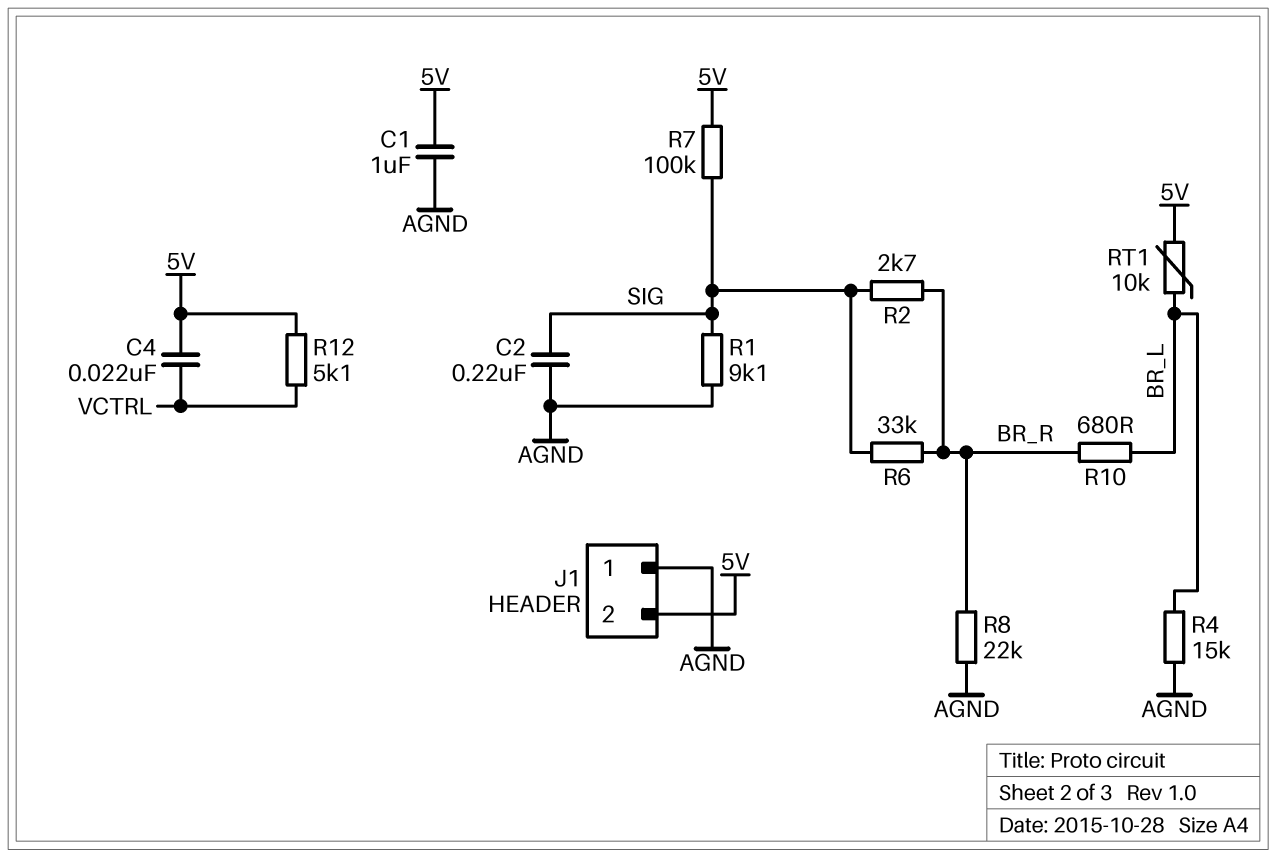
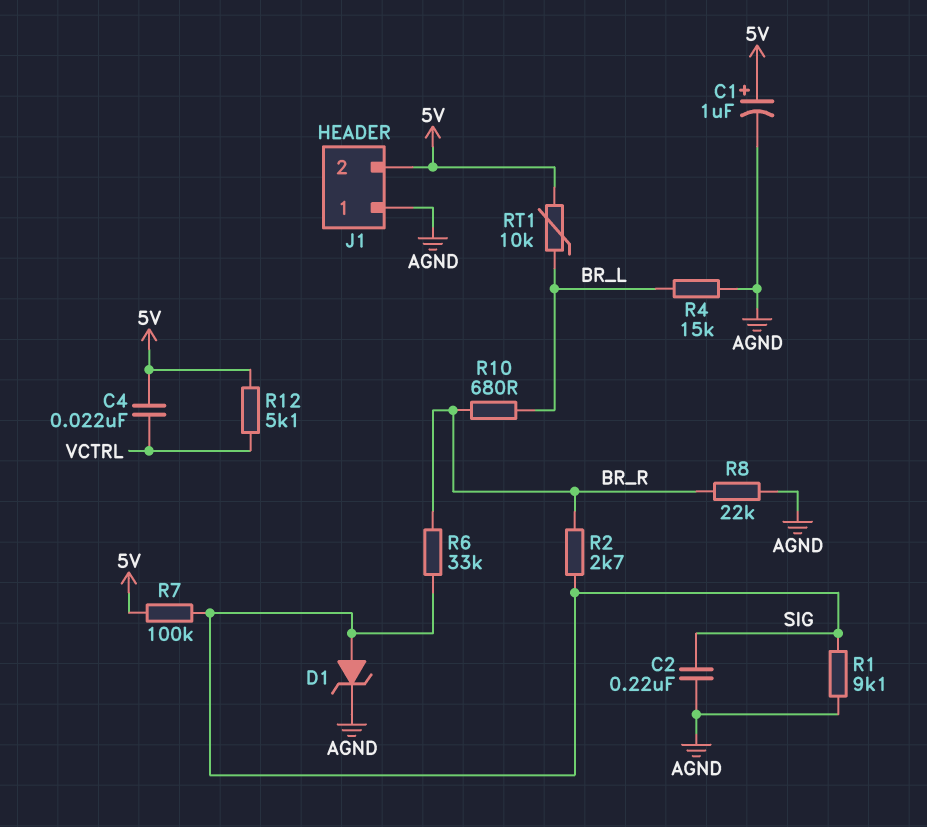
C1: 1uF (5V, AGND) -> 1uF (plus 5V, minus AGND)
D1: none -> zener (A SIG, K AGND)

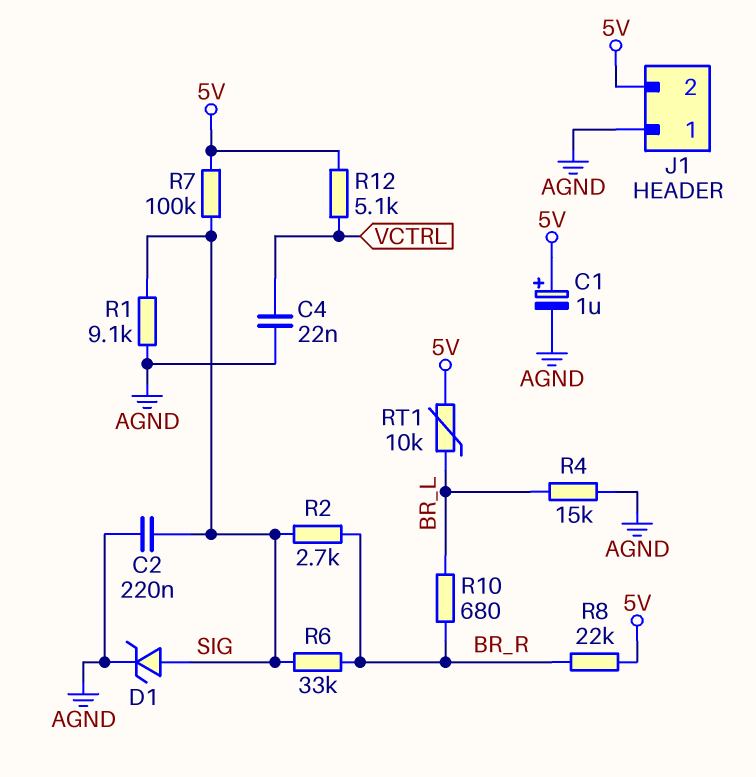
C4: 22nF (5V, VCTRL) -> 22nF (AGND, VCTRL)
R8: 22k (AGND, BR_R) -> 22k (5V, BR_R)

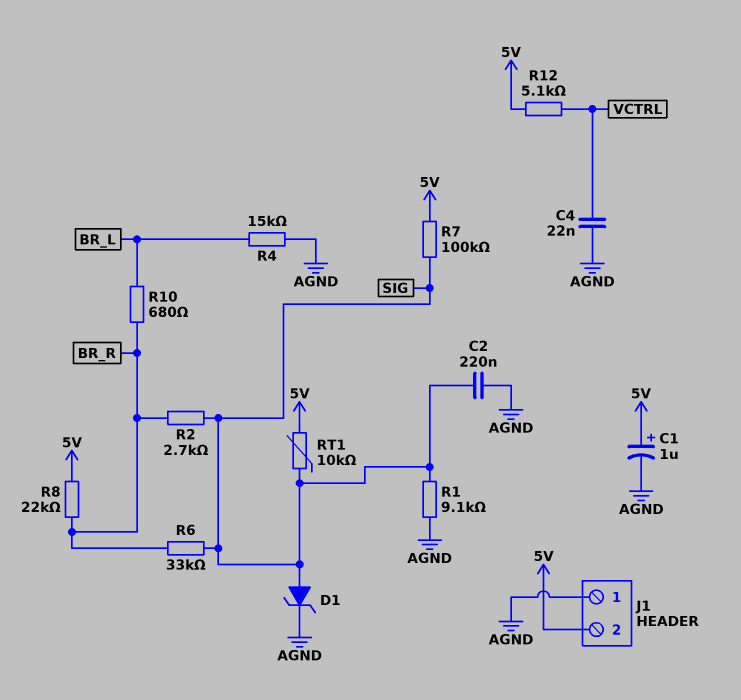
RT1: 10k (5V, BR_L) -> 10k (5V, SIG)

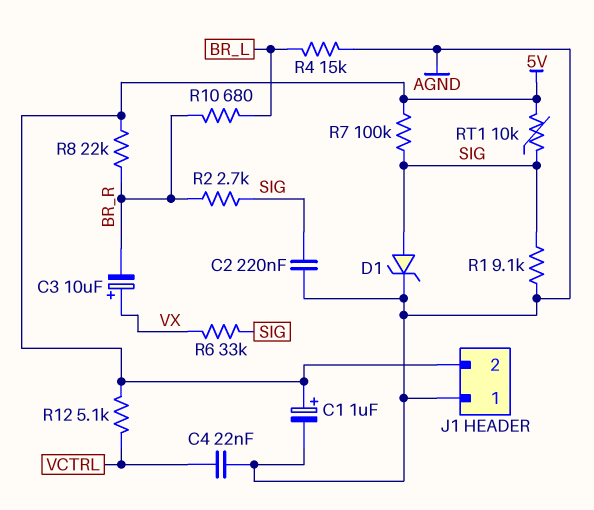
C3: none -> 10uF (plus VX, minus BR_R)
R6: 33k (BR_R, SIG) -> 33k (SIG, VX)

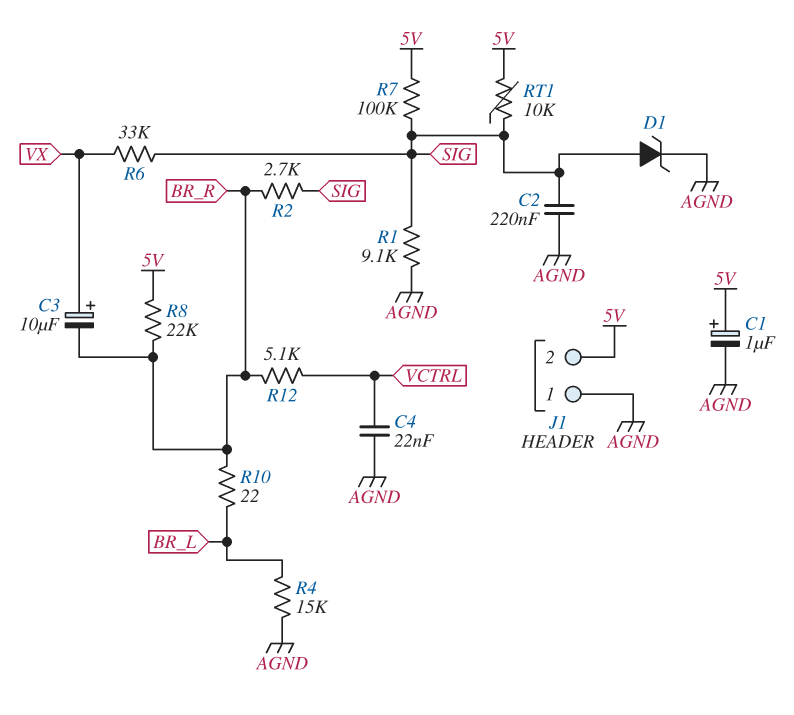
R10: 680 (BR_L, BR_R) -> 22 (BR_L, BR_R)
R12: 5.1k (5V, VCTRL) -> 5.1k (BR_R, VCTRL)

